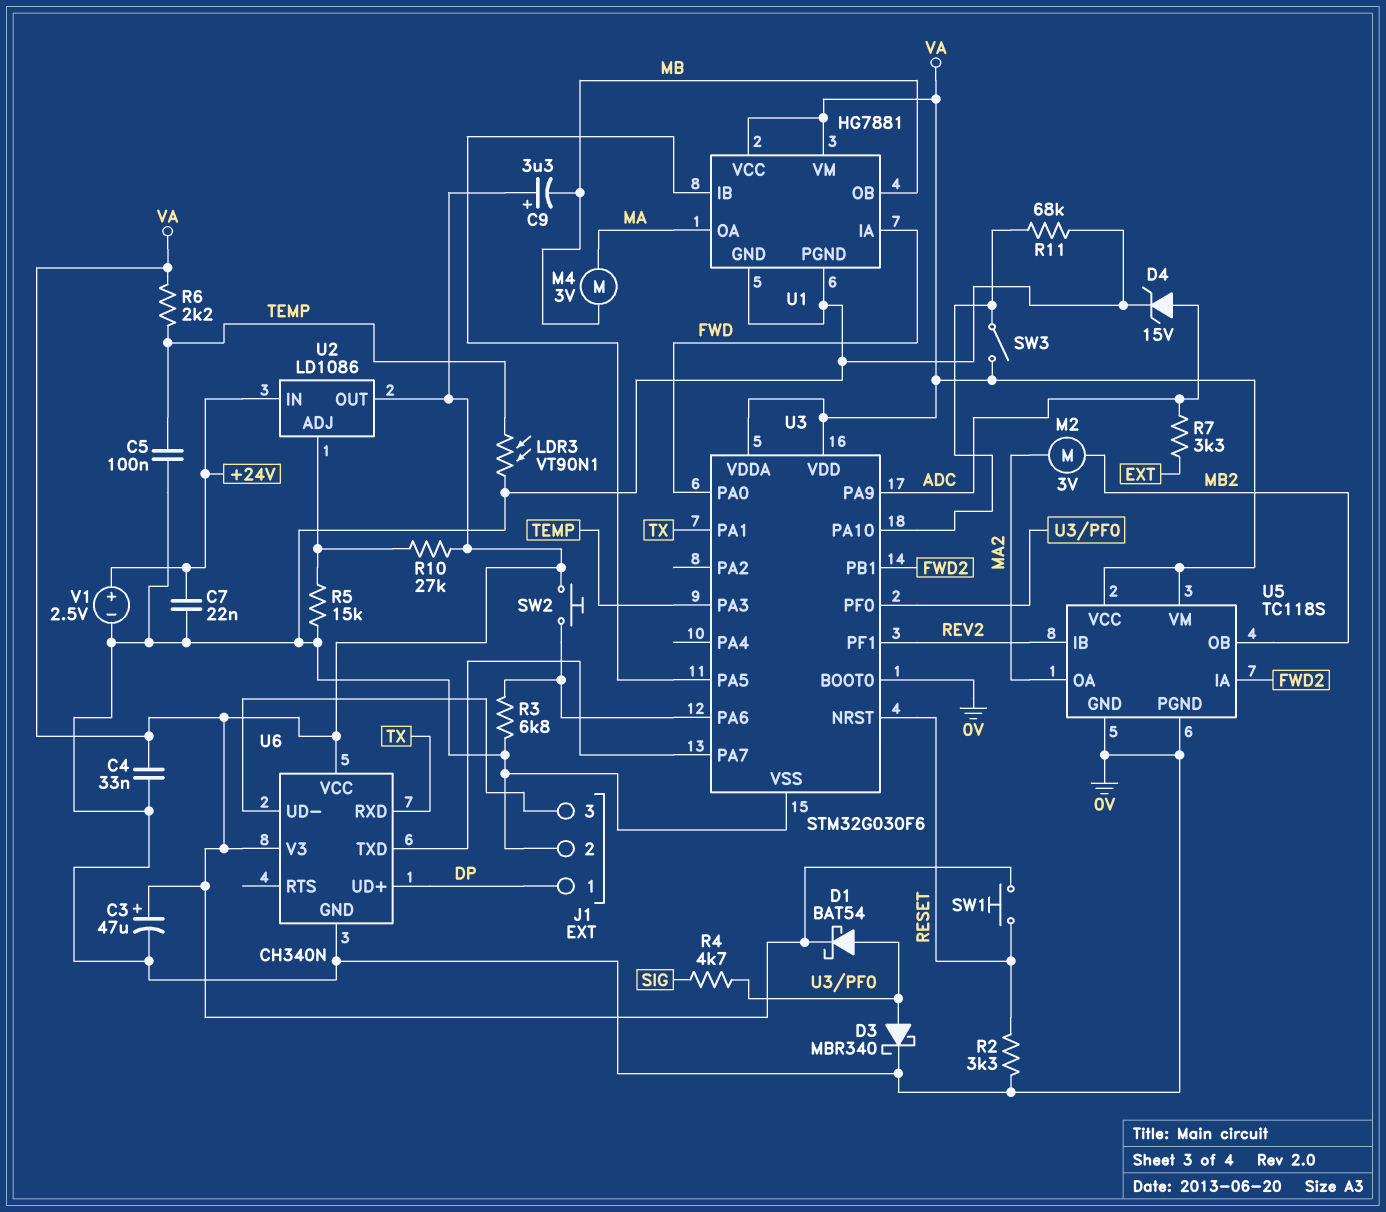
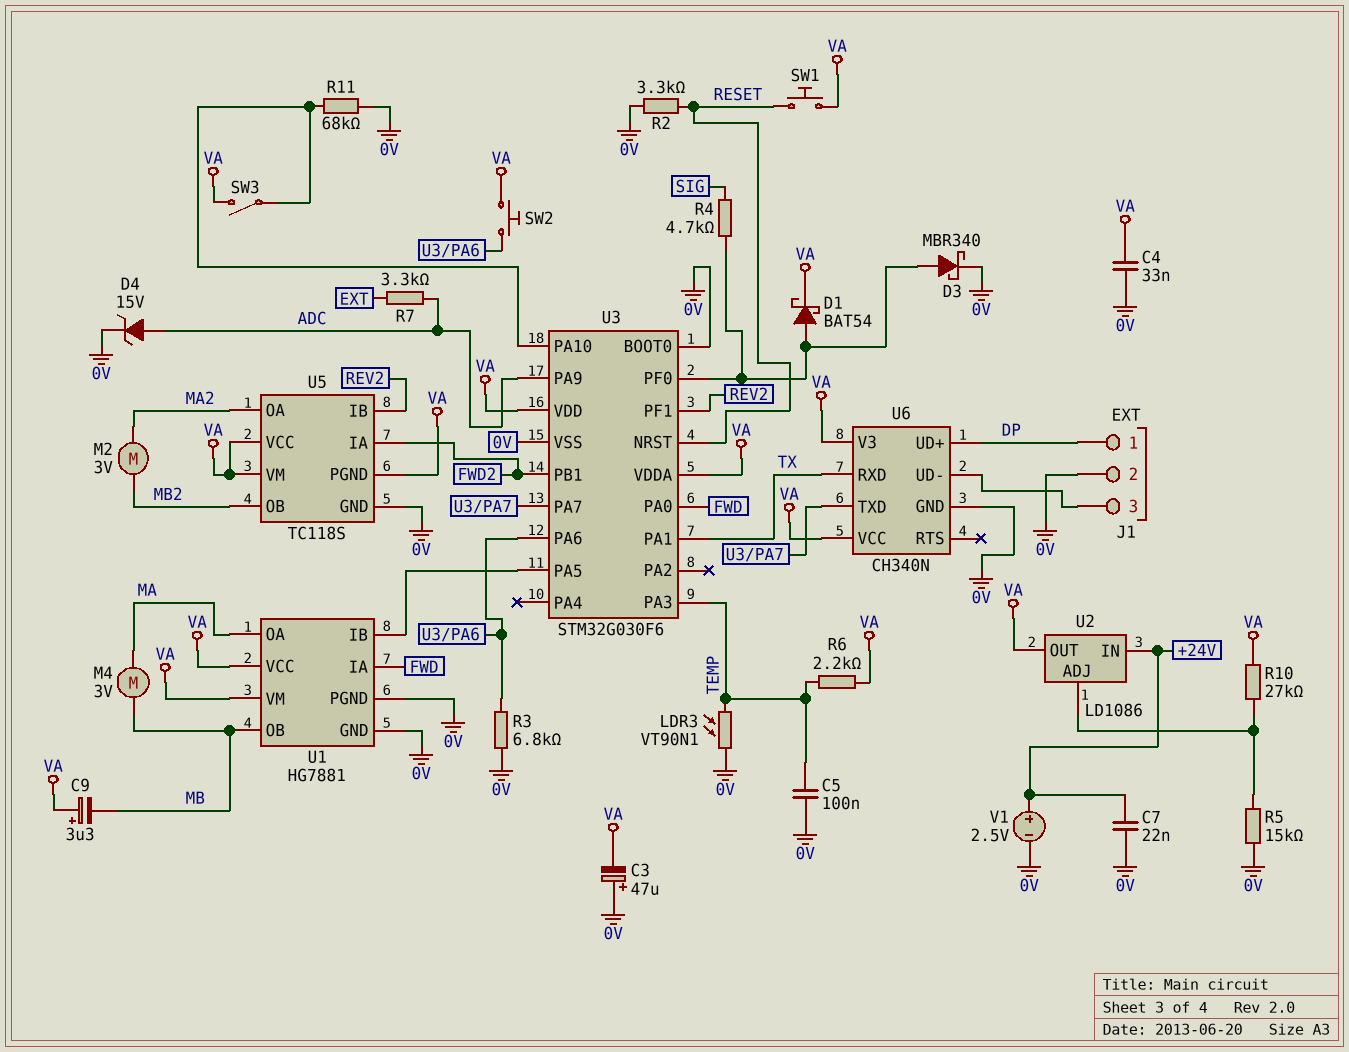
C3: 47uF (plus VA, minus 0V) -> 47uF (plus 0V, minus VA)
U5 pin PGND: 0V -> VA

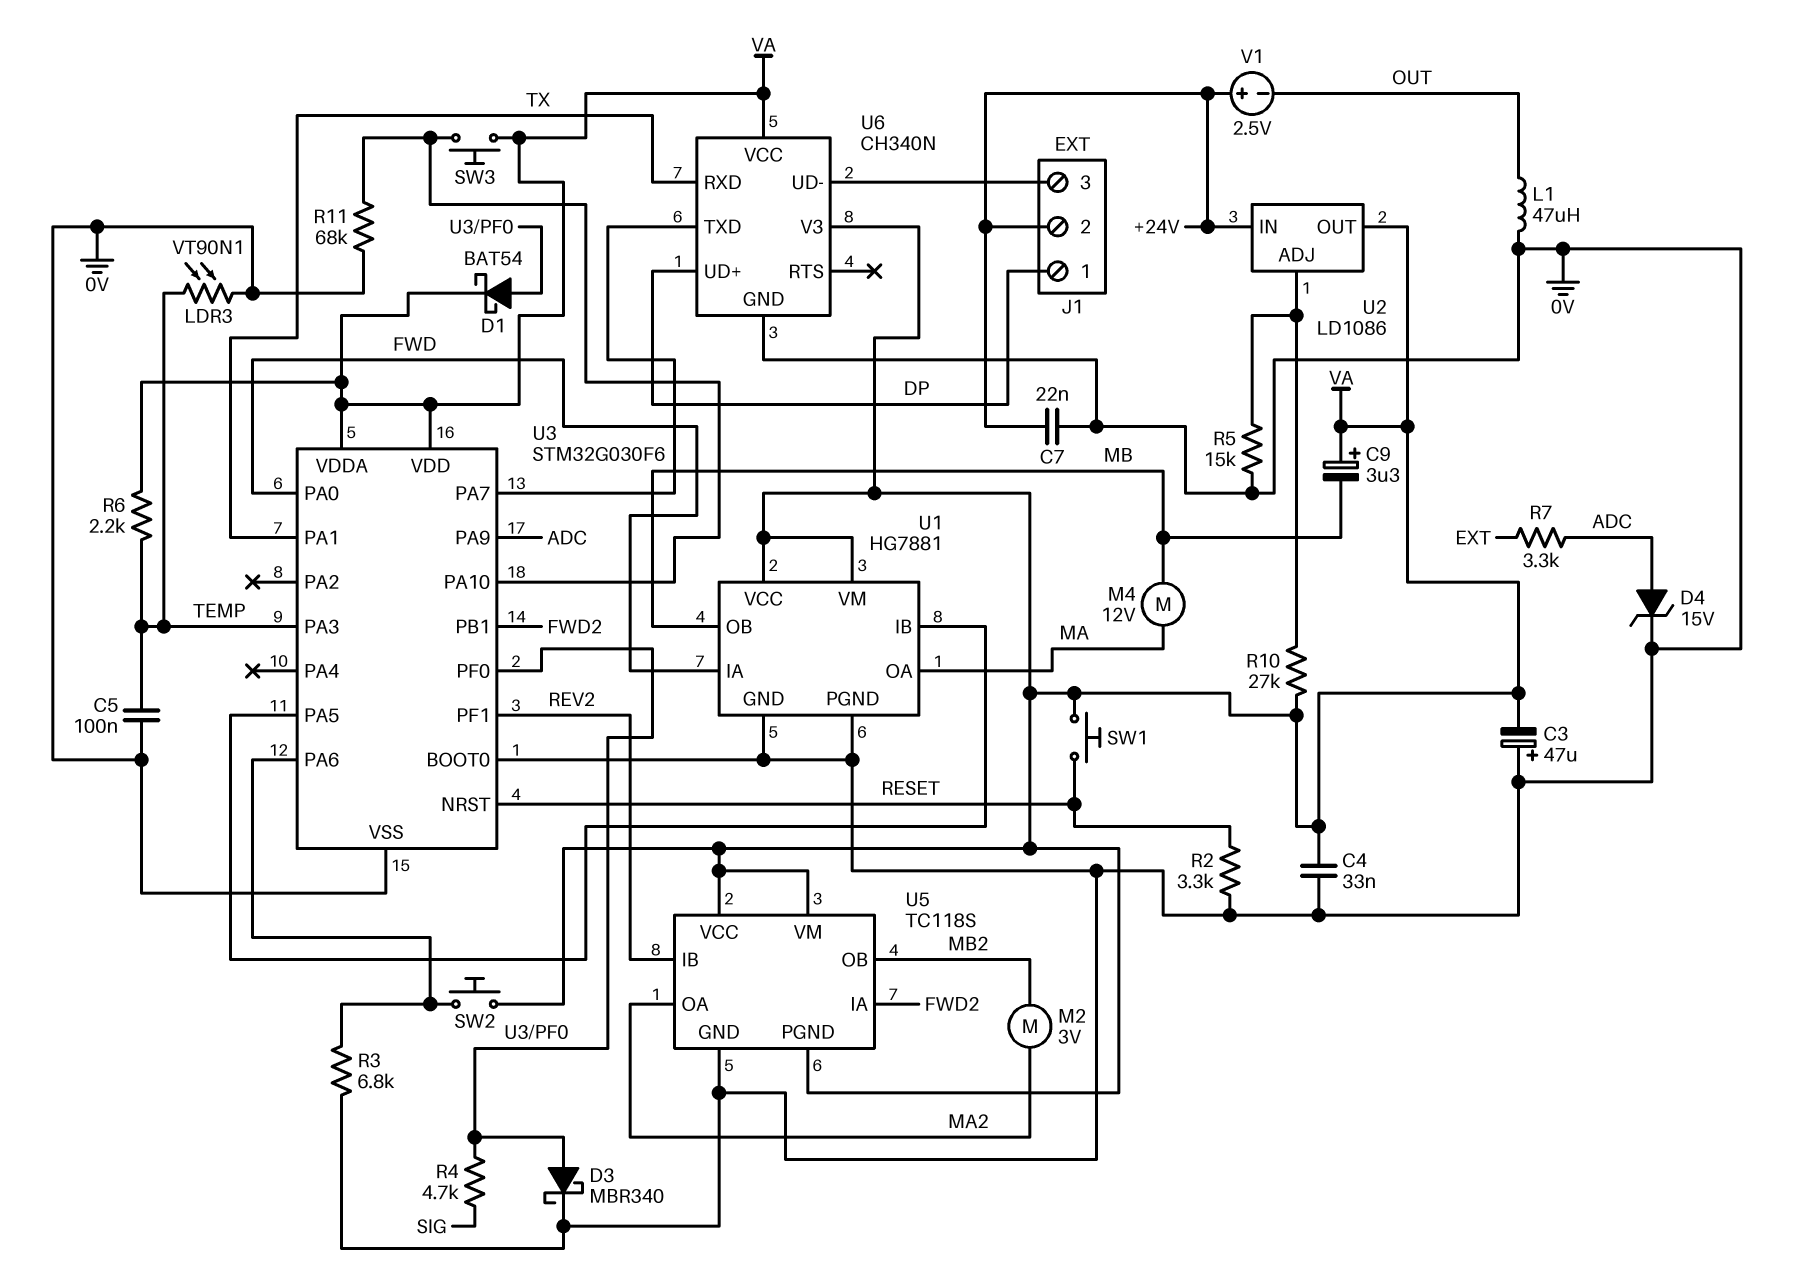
J1 pin 2: 0V -> +24V
L1: none -> 47uH (0V, OUT)
M4: motor 3V (MA, MB) -> motor 12V (MA, MB)
SW3: switch (U3/PA10, VA) -> button (U3/PA10, VA)
V1: 2.5V (plus +24V, minus 0V) -> 2.5V (plus +24V, minus OUT)

